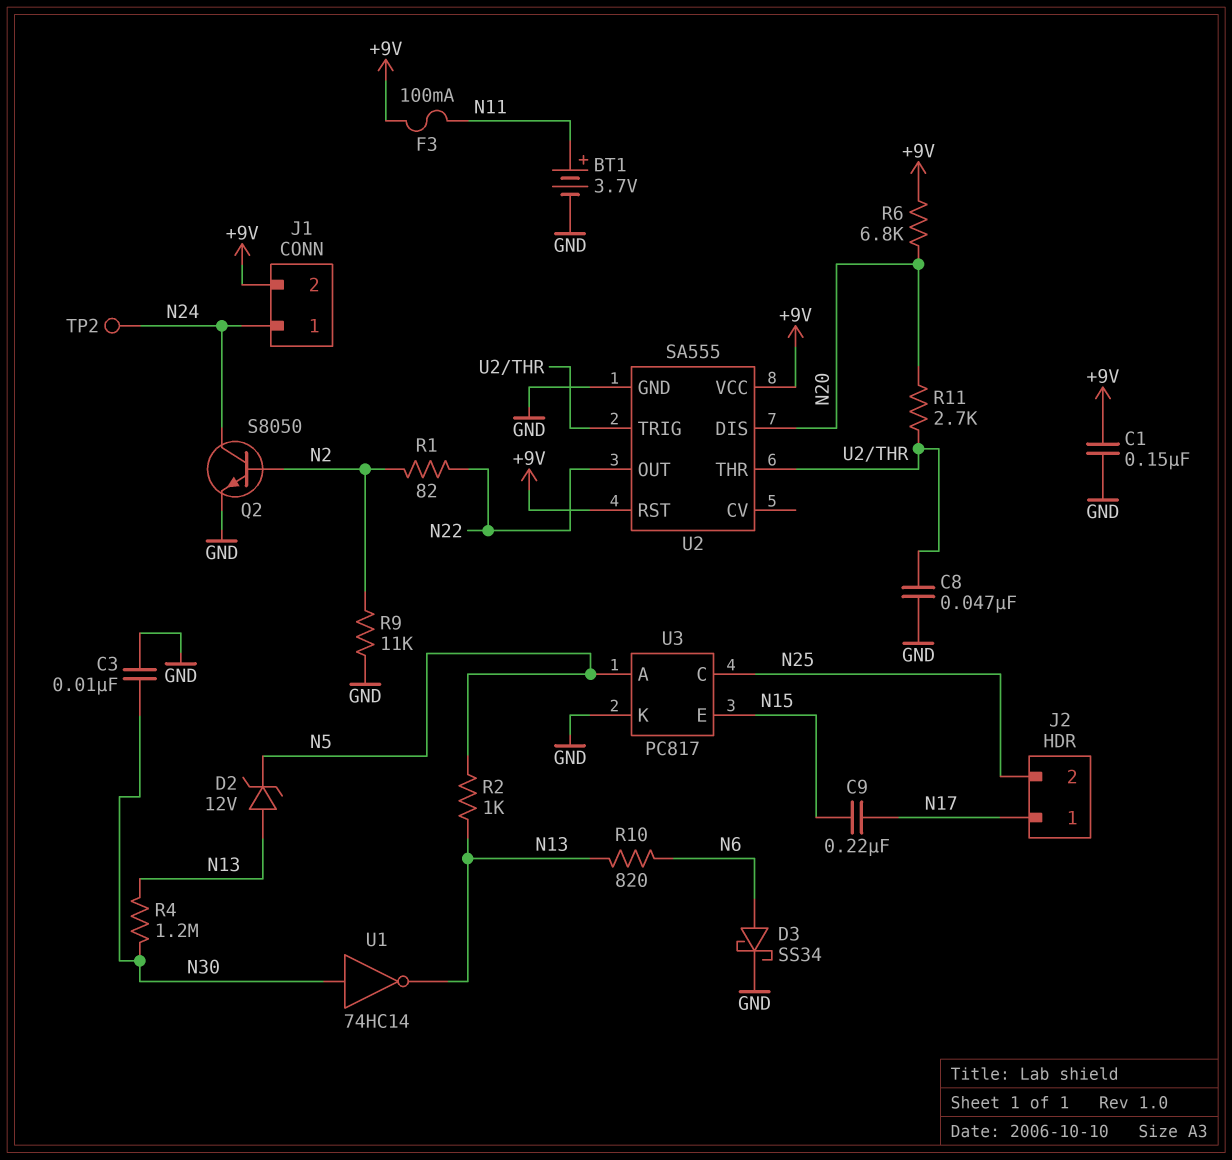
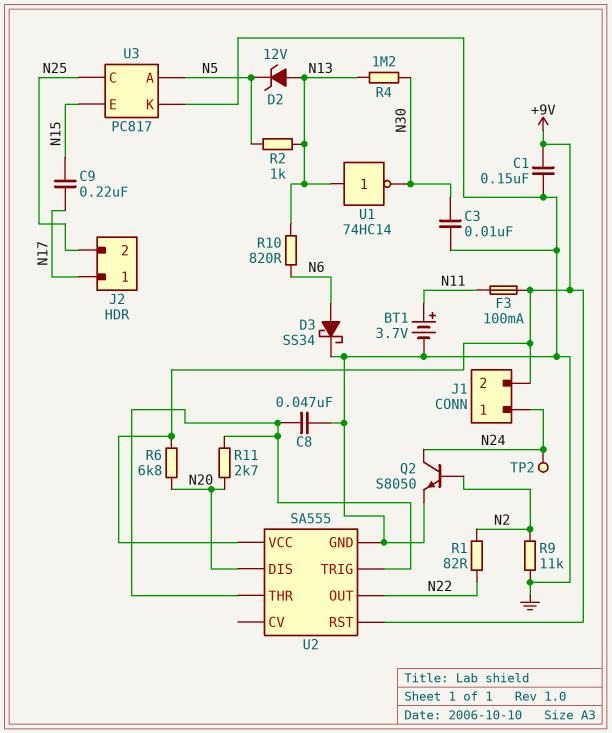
U1: NOT 74HC14 (in N30, out N13) -> NOT 74HC14 (in N13, out N30)

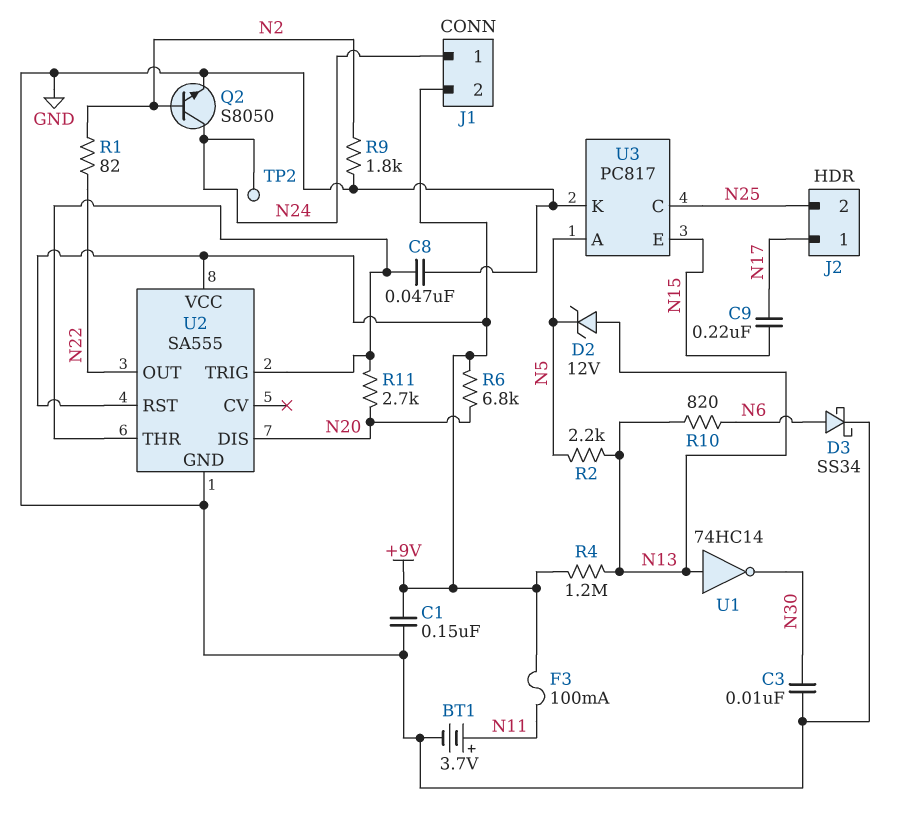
R2: 1k (N5, N13) -> 2.2k (N5, N13)
R4: 1.2M (N13, N30) -> 1.2M (+9V, N13)
R9: 11k (GND, N2) -> 1.8k (GND, N2)

